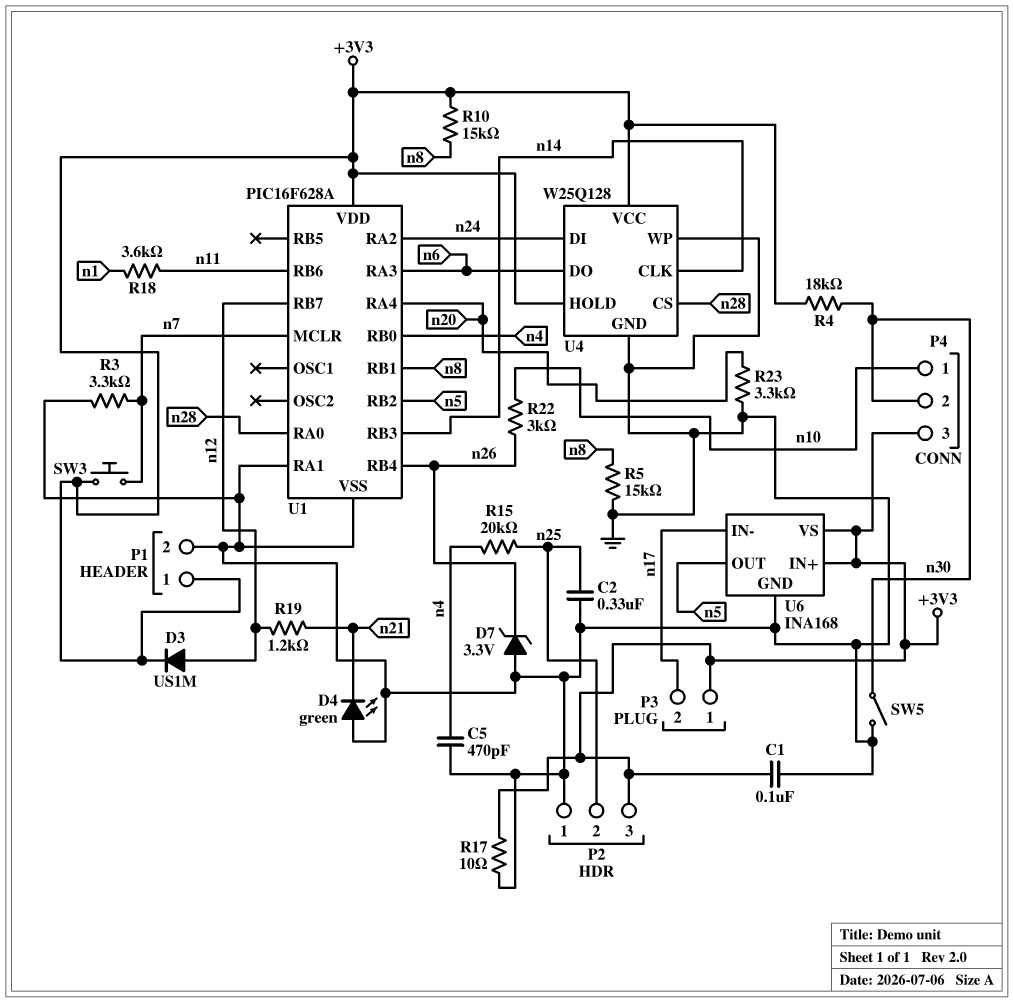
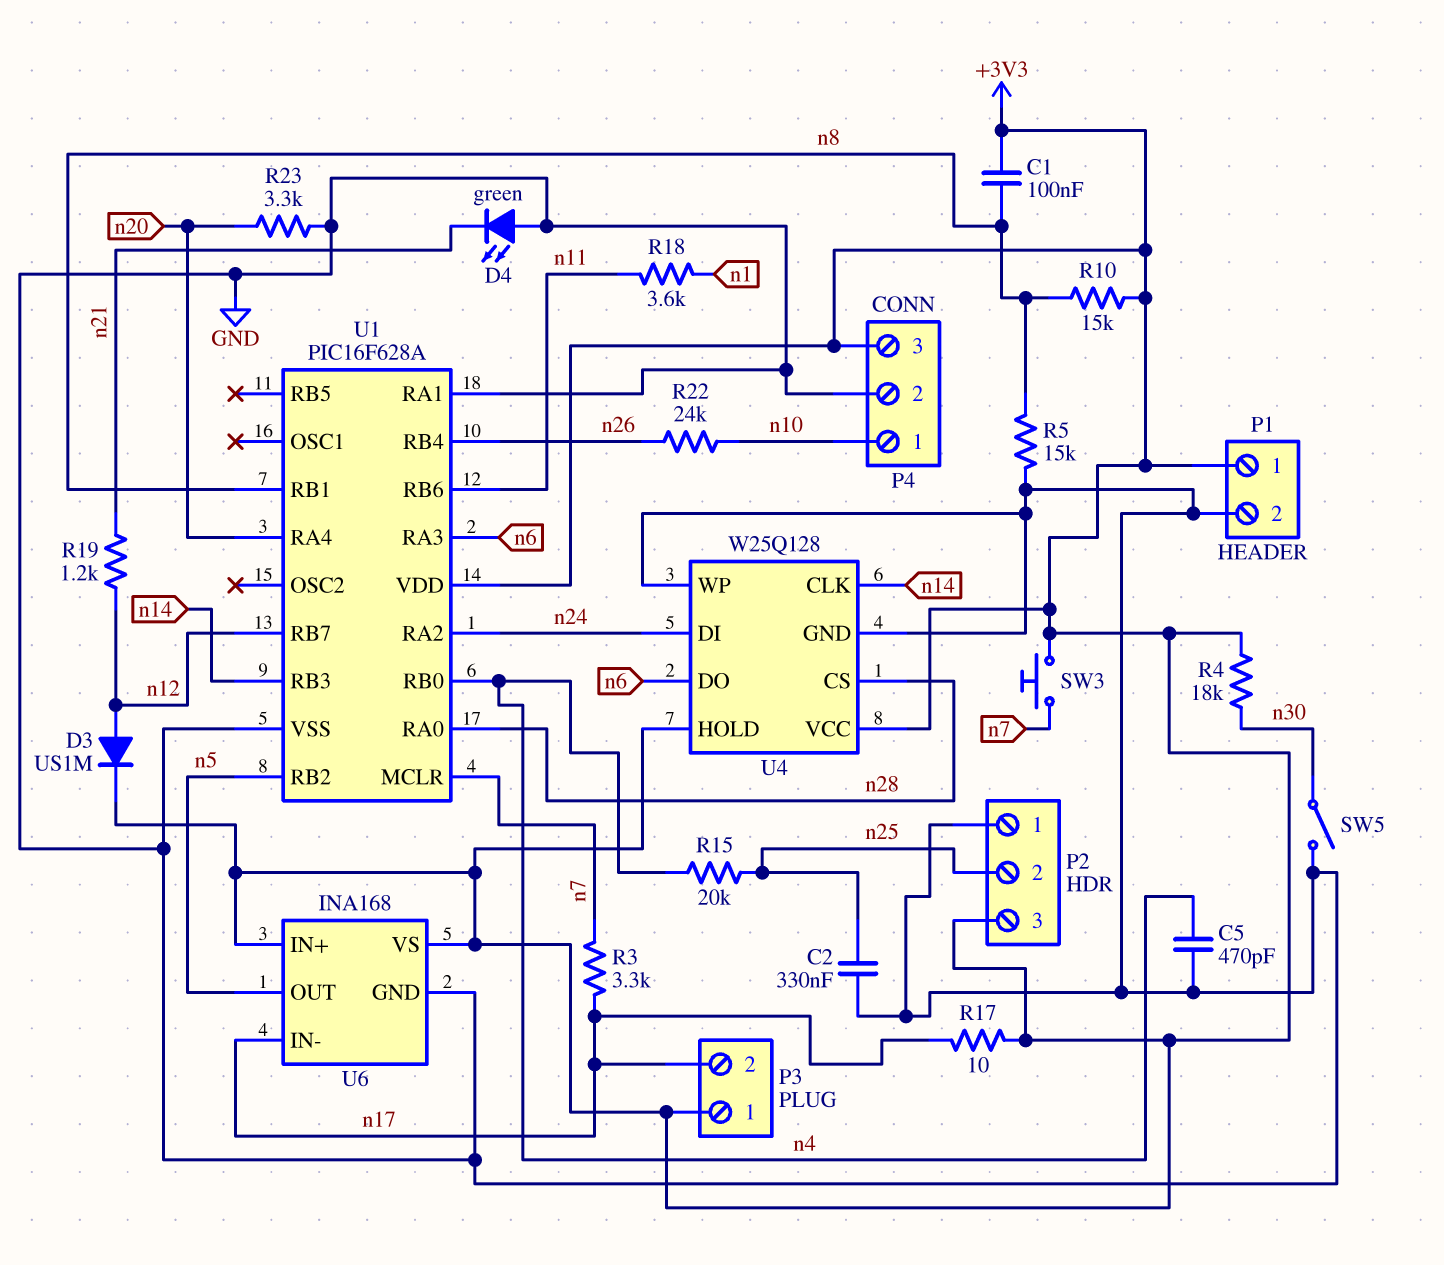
C1: 100nF (+3V3, GND) -> 100nF (+3V3, n8)
D7: zener 3.3V (A GND, K n26) -> none
P4 pin 2: n30 -> GND
R3: 3.3k (GND, n7) -> 3.3k (n7, n17)
R17: 10 (+3V3, GND) -> 10 (+3V3, n17)
R22: 3k (n10, n26) -> 24k (n10, n26)

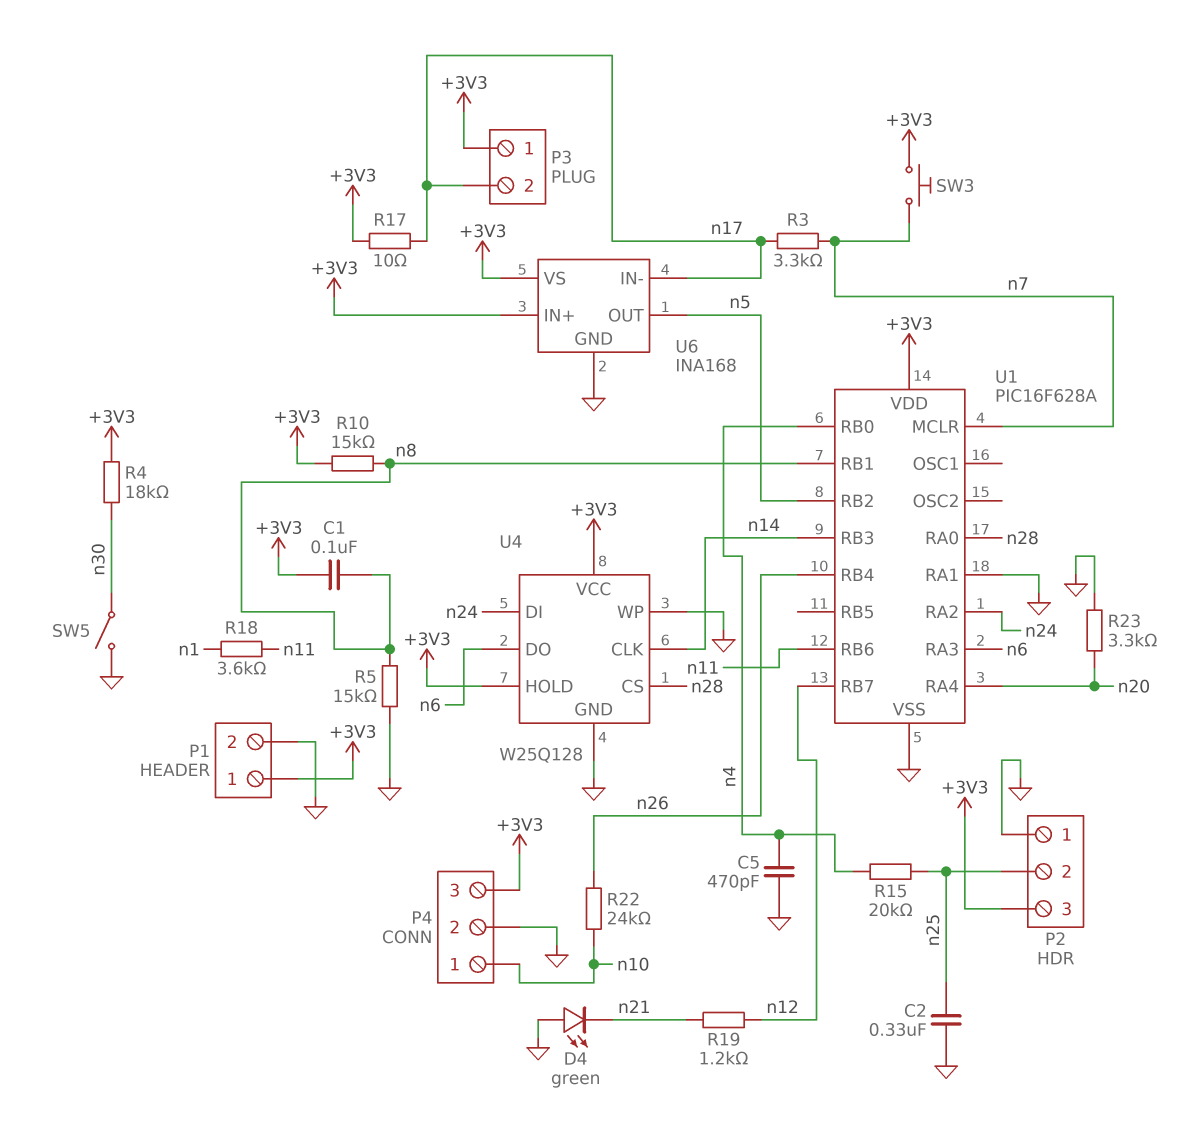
D3: diode US1M (A n12, K +3V3) -> none

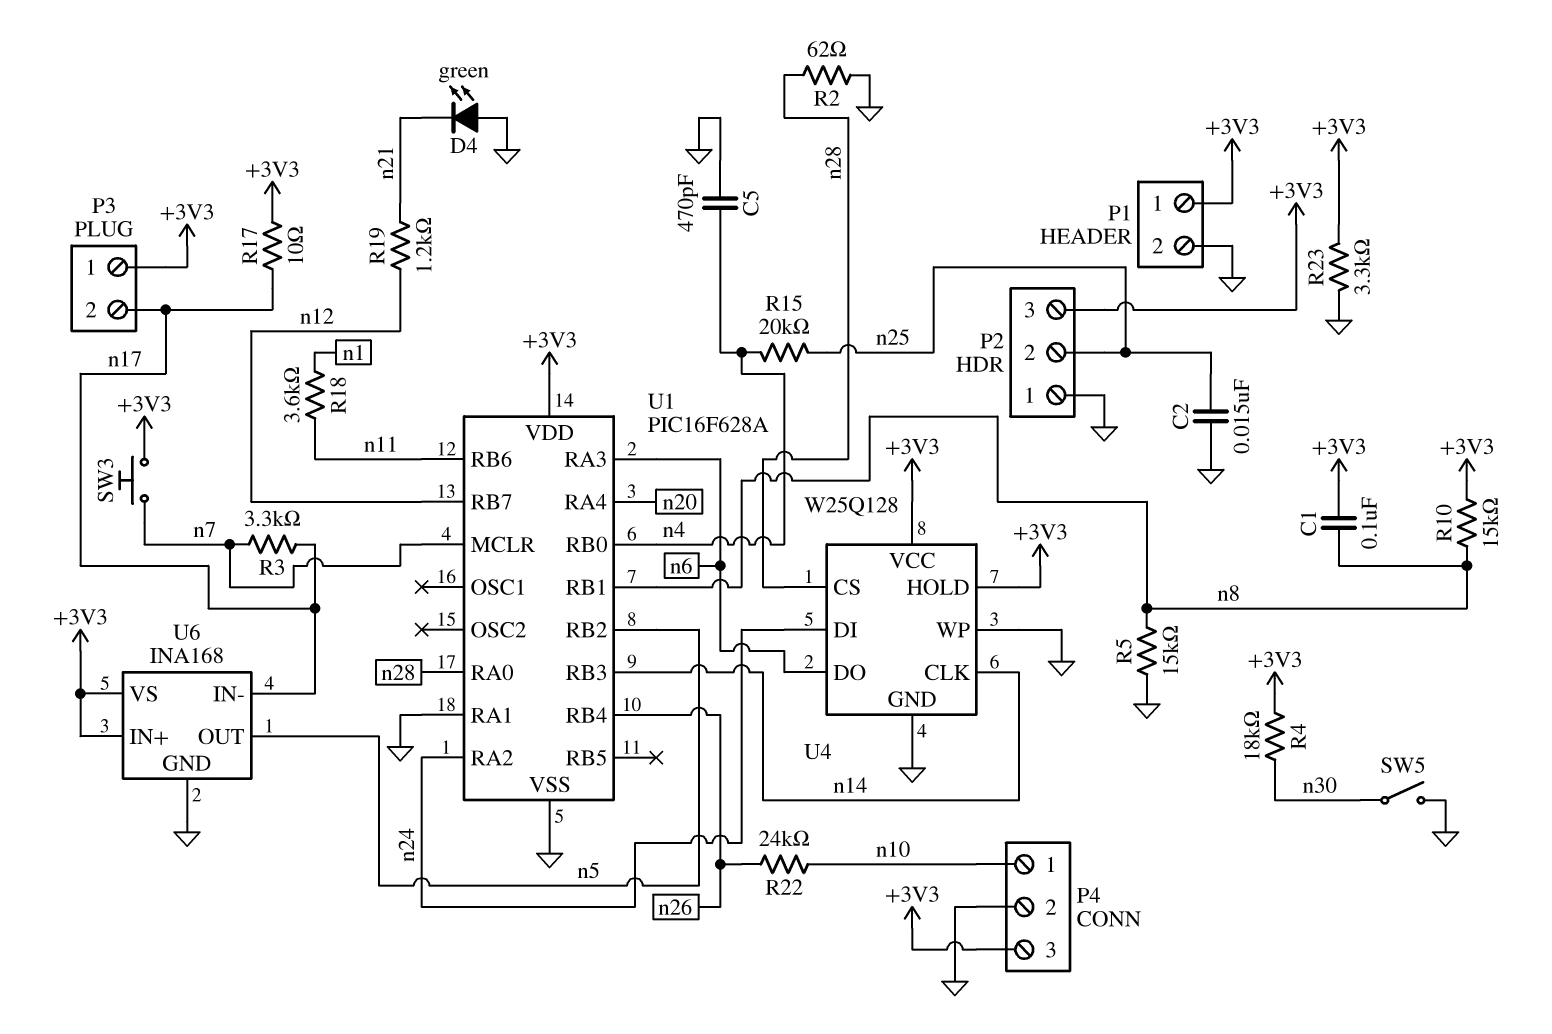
C2: 330nF (GND, n25) -> 15nF (GND, n25)
R2: none -> 62 (GND, n28)
R23: 3.3k (GND, n20) -> 3.3k (+3V3, GND)

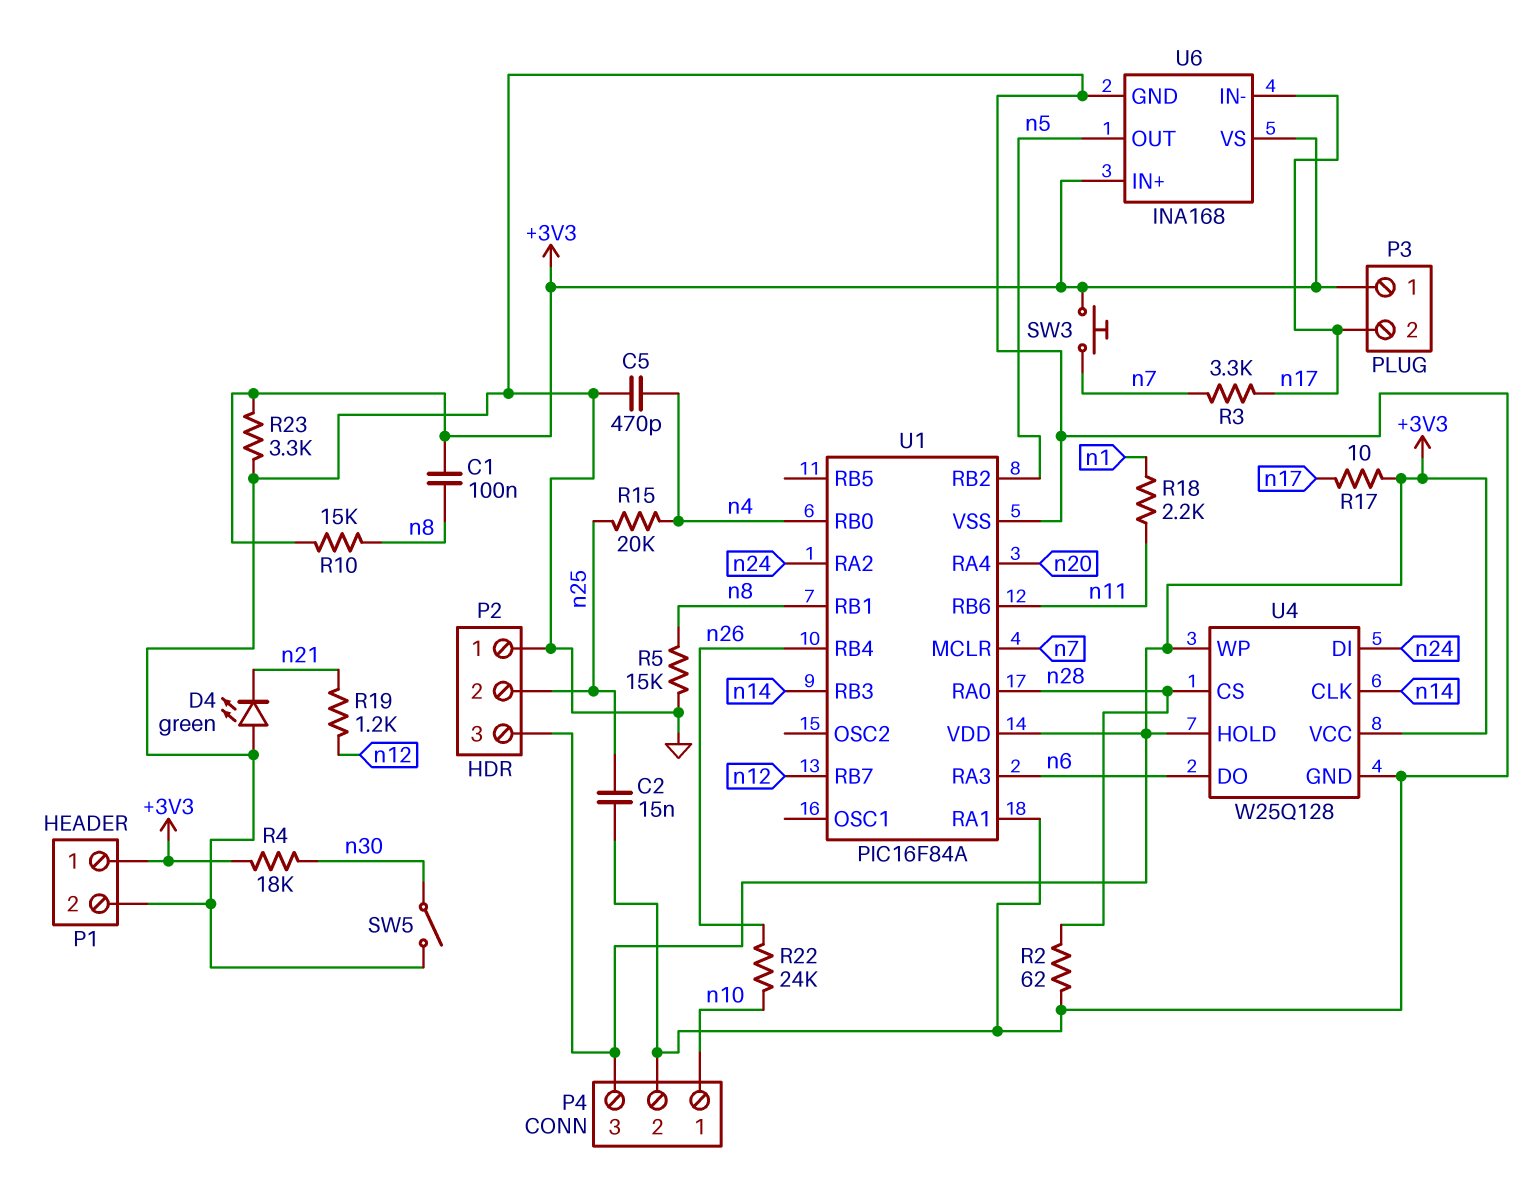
R18: 3.6k (n1, n11) -> 2.2k (n1, n11)
U1: PIC16F628A -> PIC16F84A
U4 pin WP: GND -> +3V3

